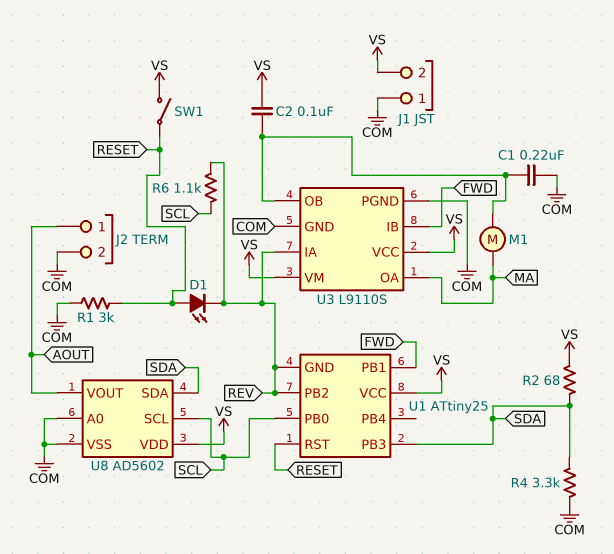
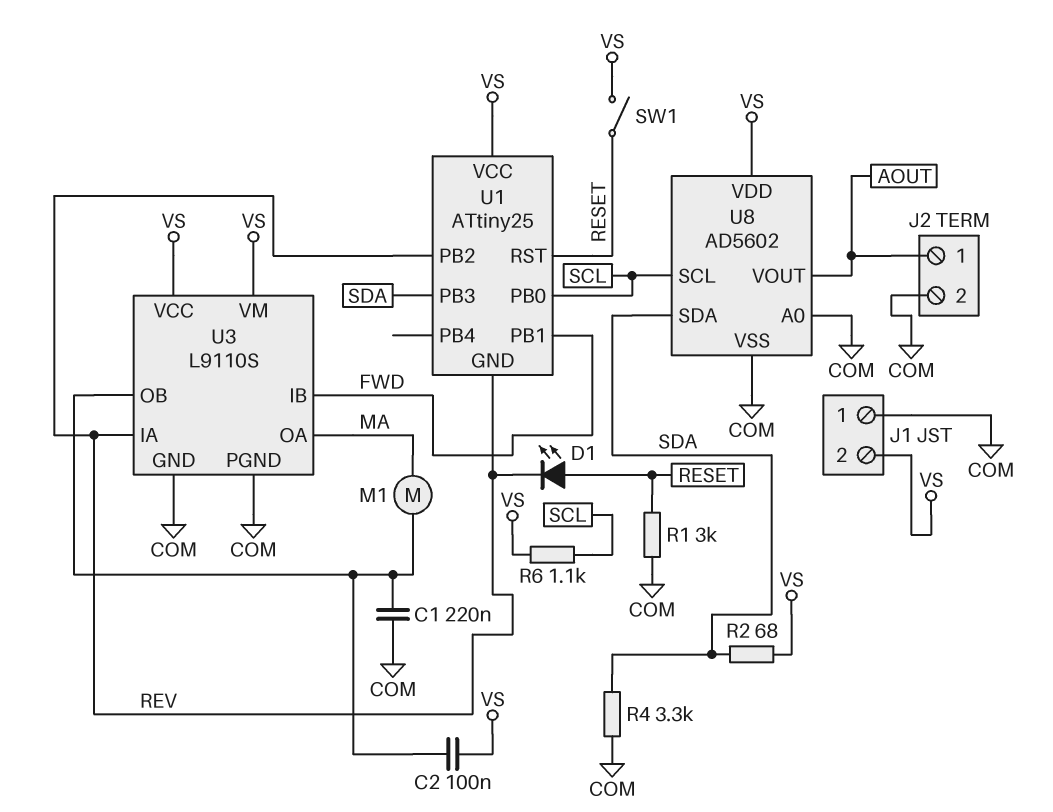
R6: 1.1k (REV, SCL) -> 1.1k (SCL, VS)

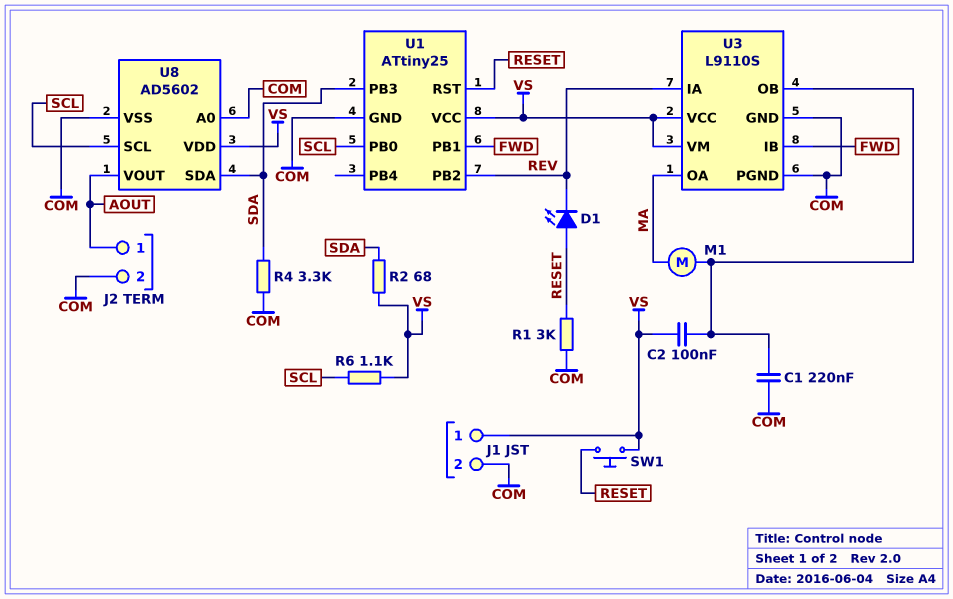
J1 pin 1: COM -> VS
J1 pin 2: VS -> COM
SW1: switch (RESET, VS) -> button (RESET, VS)
U1 pin GND: REV -> COM

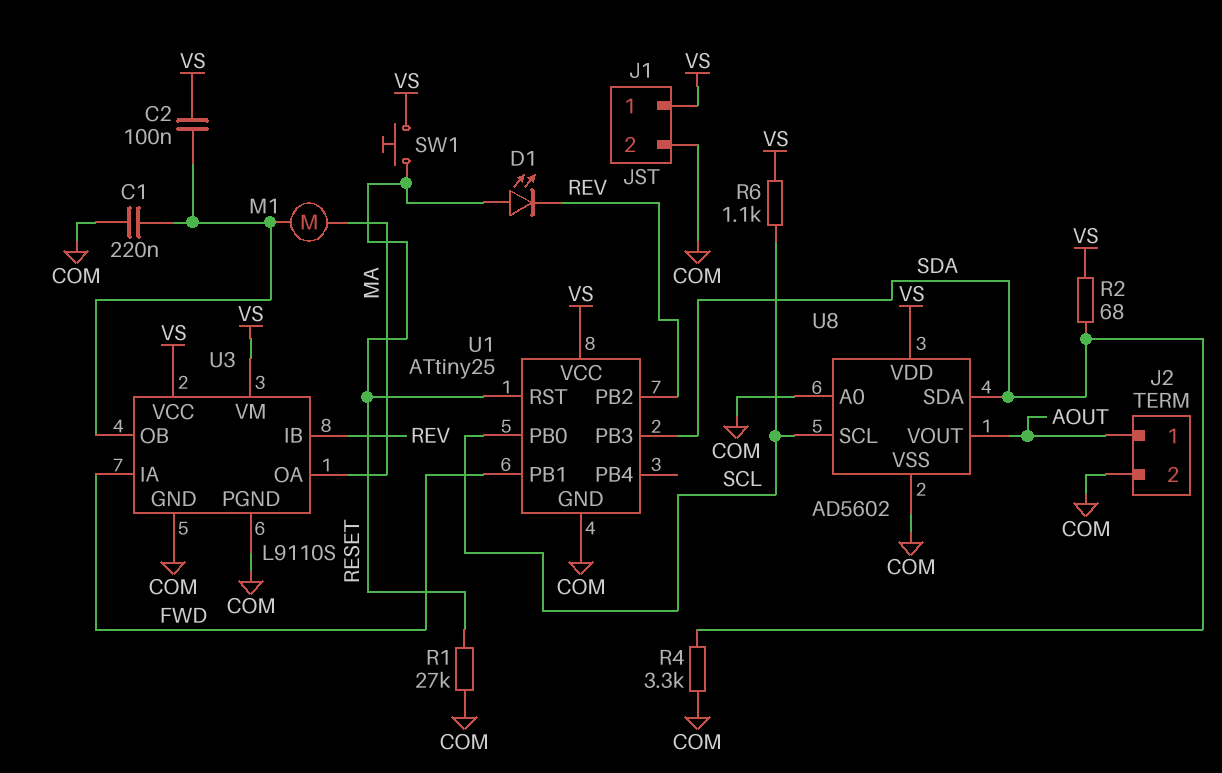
R1: 3k (COM, RESET) -> 27k (COM, RESET)
U3 pin IA: REV -> FWD
U3 pin IB: FWD -> REV

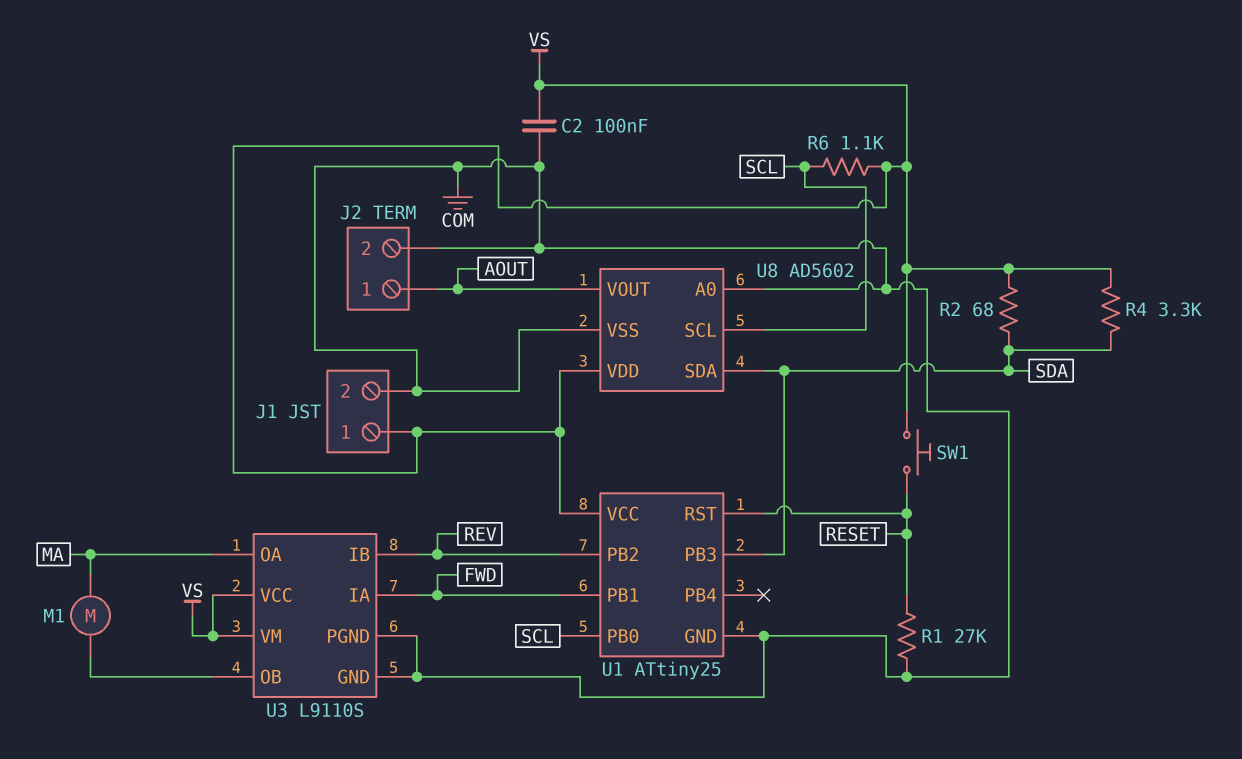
C1: 220nF (COM, U3/OB) -> none
C2: 100nF (U3/OB, VS) -> 100nF (COM, VS)
D1: LED (A RESET, K REV) -> none
R4: 3.3k (COM, SDA) -> 3.3k (SDA, VS)

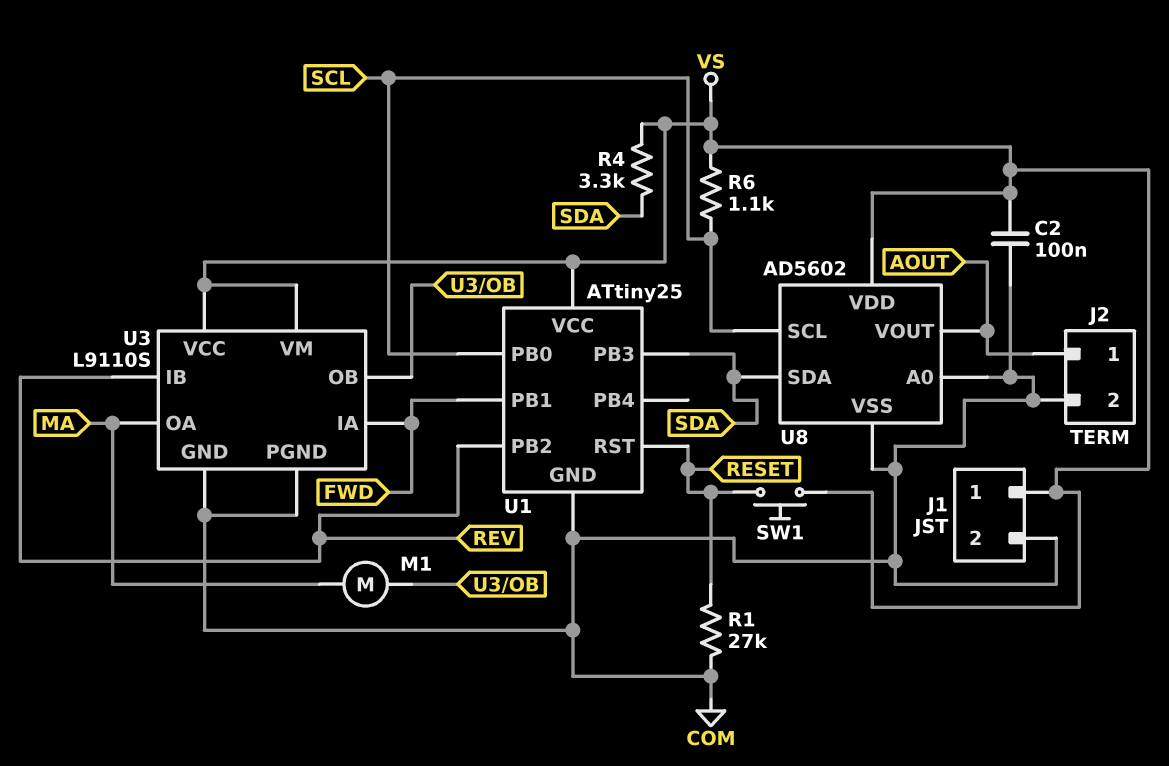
R2: 68 (SDA, VS) -> none

